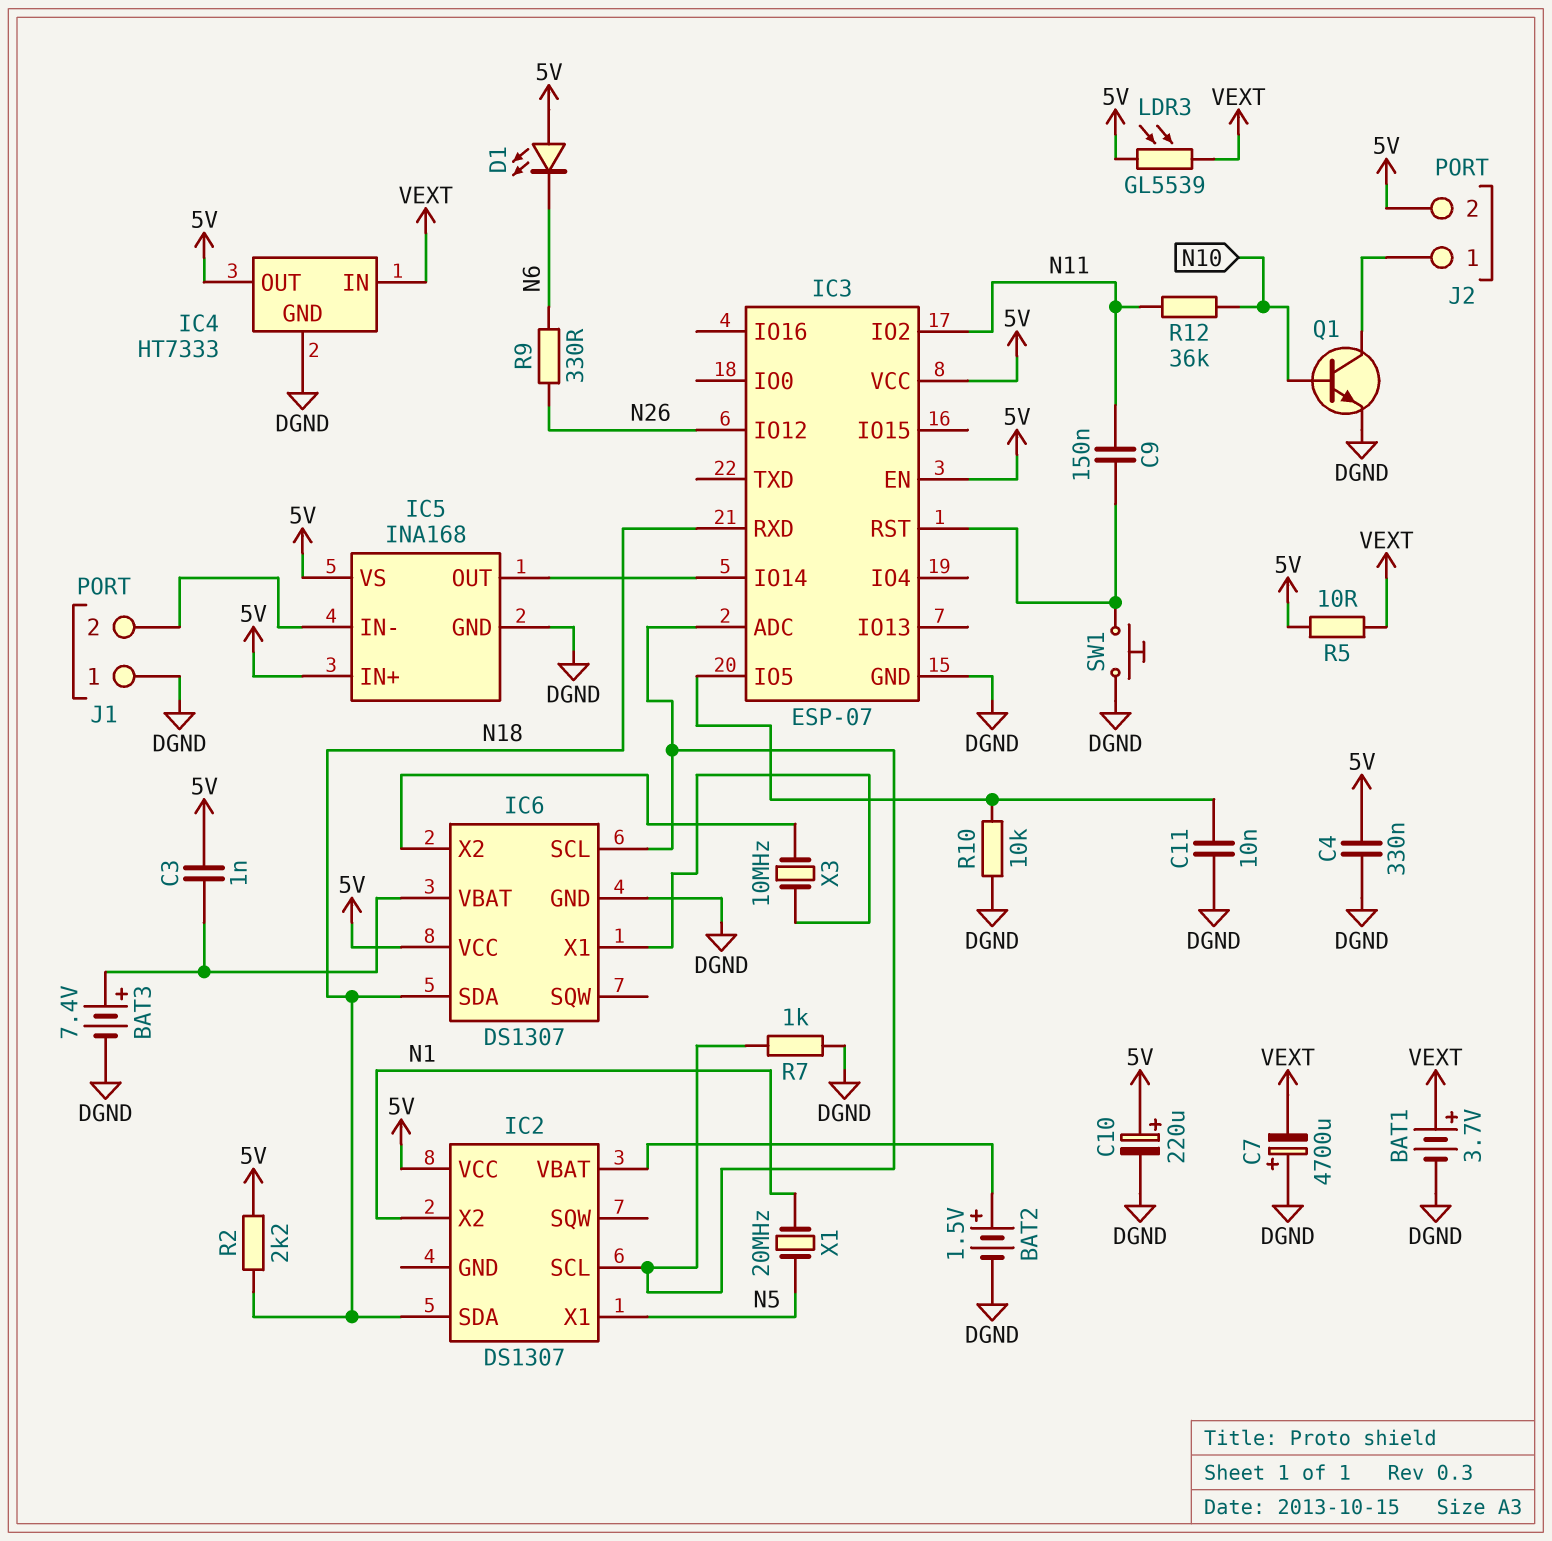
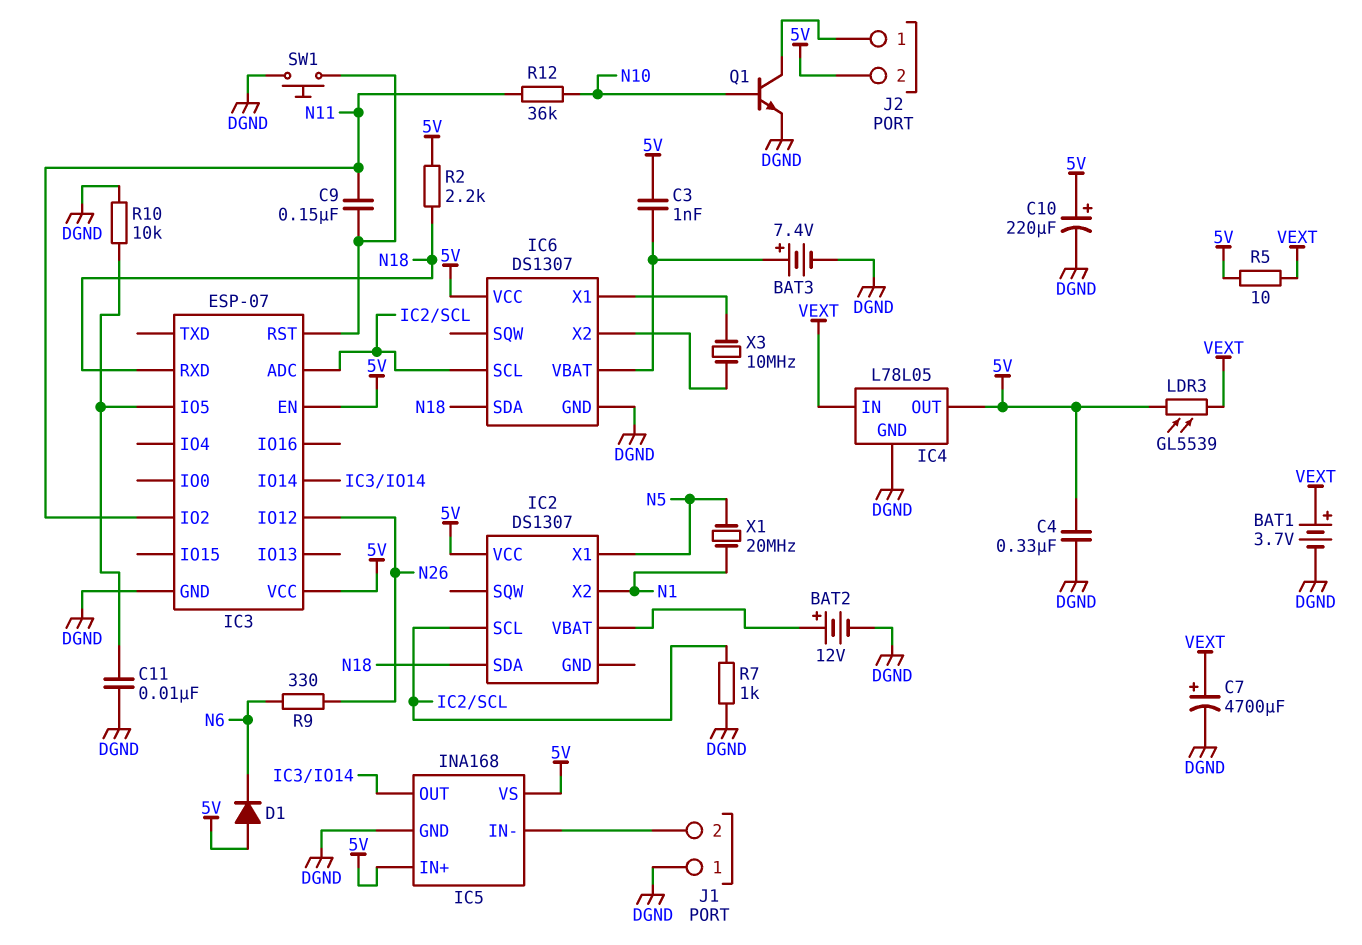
BAT2: 1.5V (plus IC2/VBAT, minus DGND) -> 12V (plus IC2/VBAT, minus DGND)
C7: 4700uF (plus DGND, minus VEXT) -> 4700uF (plus VEXT, minus DGND)
D1: LED (A 5V, K N6) -> diode (A 5V, K N6)
IC4: HT7333 -> L78L05

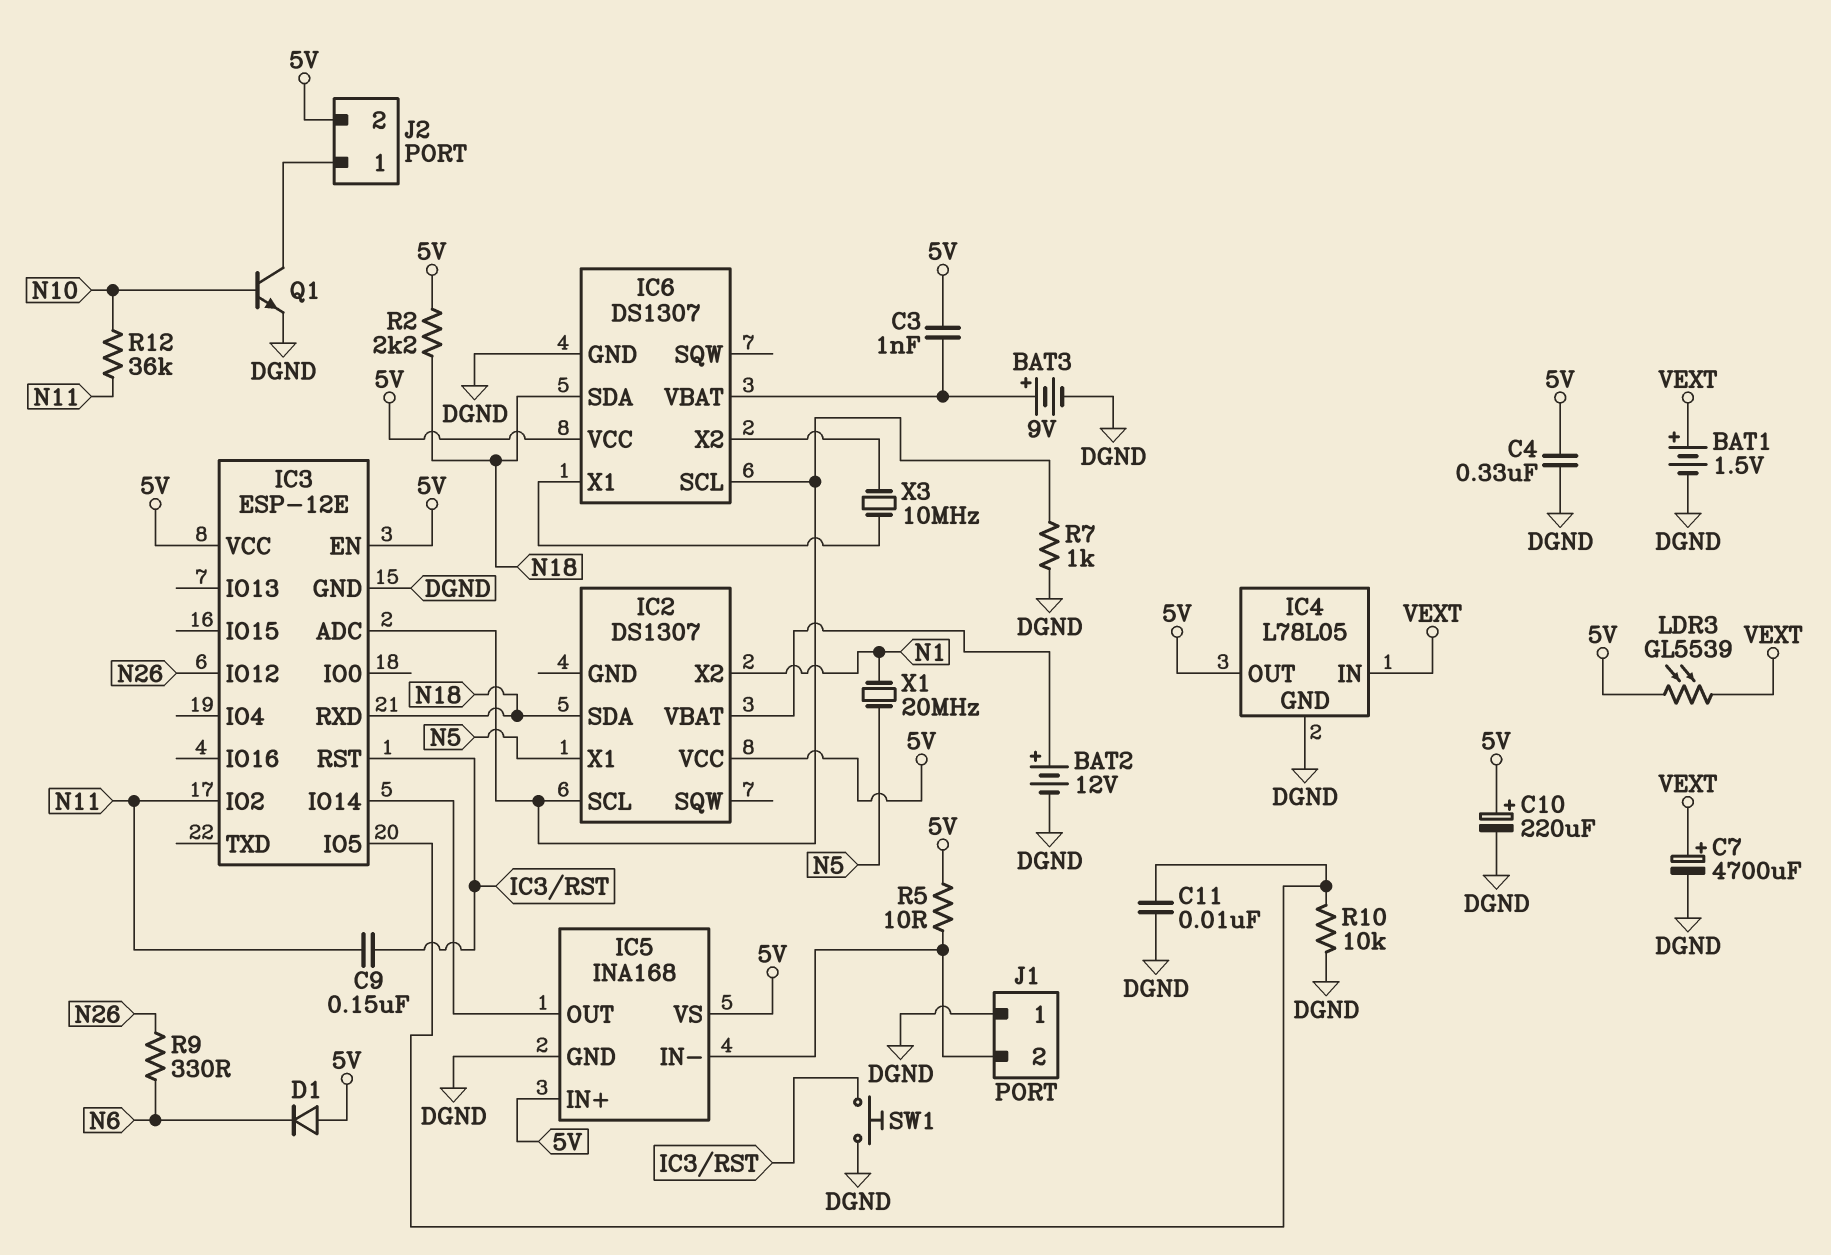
BAT1: 3.7V (plus VEXT, minus DGND) -> 1.5V (plus VEXT, minus DGND)
BAT3: 7.4V (plus IC6/VBAT, minus DGND) -> 9V (plus IC6/VBAT, minus DGND)
IC3: ESP-07 -> ESP-12E
R5: 10 (5V, VEXT) -> 10 (5V, IC5/IN-)

